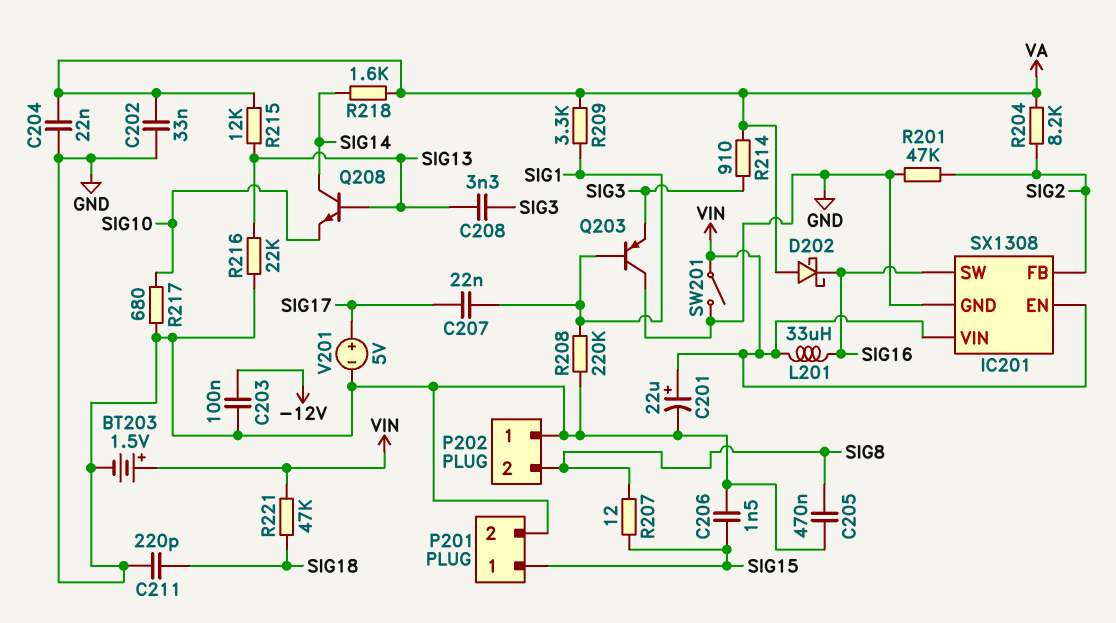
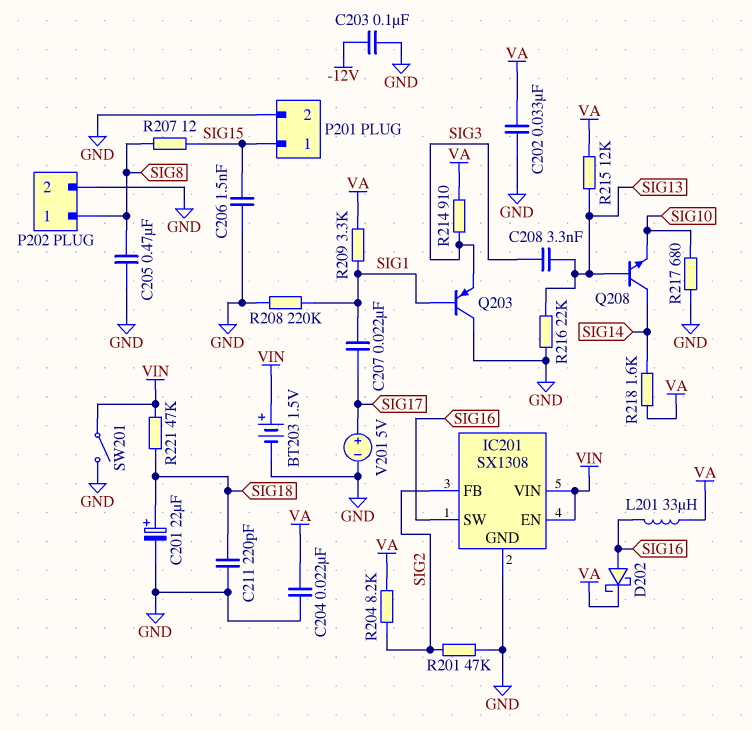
C201: 22uF (plus VIN, minus GND) -> 22uF (plus SIG18, minus GND)
D202: schottky (A VA, K SIG16) -> schottky (A SIG16, K VA)
L201: 33uH (SIG16, VIN) -> 33uH (SIG16, VA)
P202 pin 1: GND -> SIG8
P202 pin 2: SIG8 -> GND

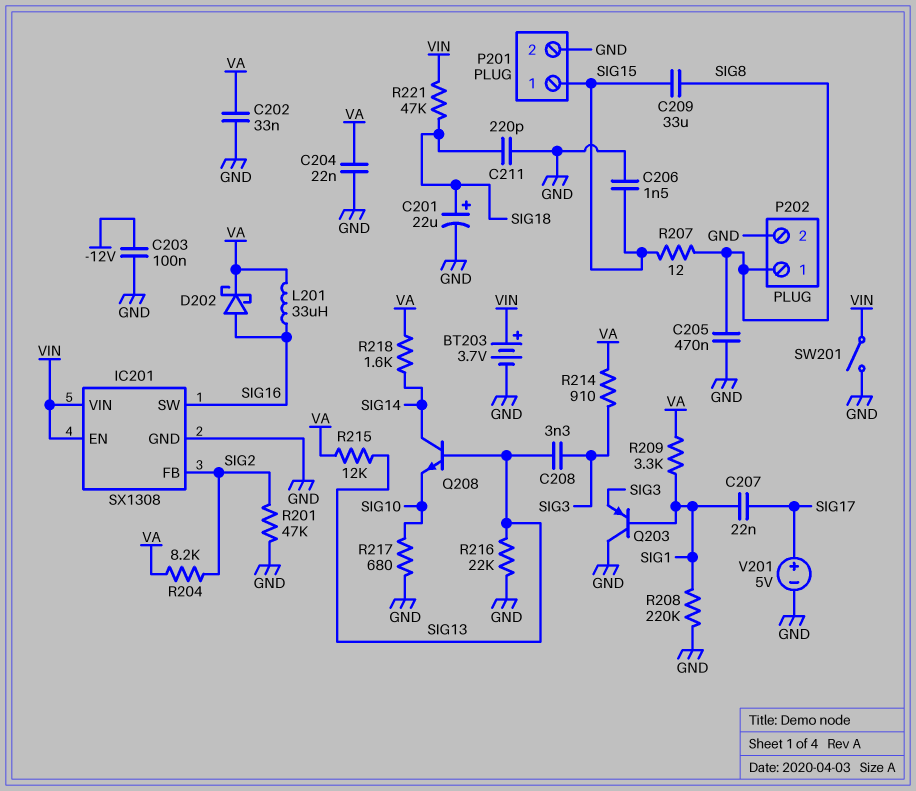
BT203: 1.5V (plus VIN, minus GND) -> 3.7V (plus VIN, minus GND)
C209: none -> 33uF (SIG8, SIG15)

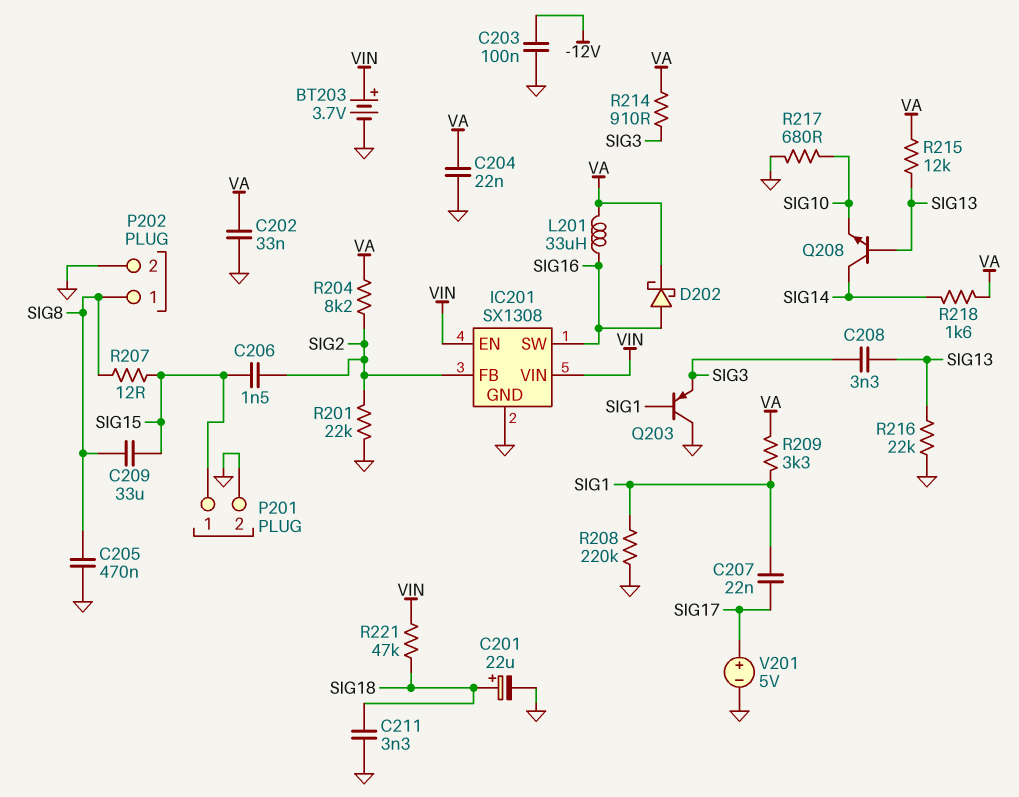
C206: 1.5nF (GND, SIG15) -> 1.5nF (SIG2, SIG15)
C211: 220pF (GND, SIG18) -> 3.3nF (GND, SIG18)
R201: 47k (GND, SIG2) -> 22k (GND, SIG2)
SW201: switch (GND, VIN) -> none

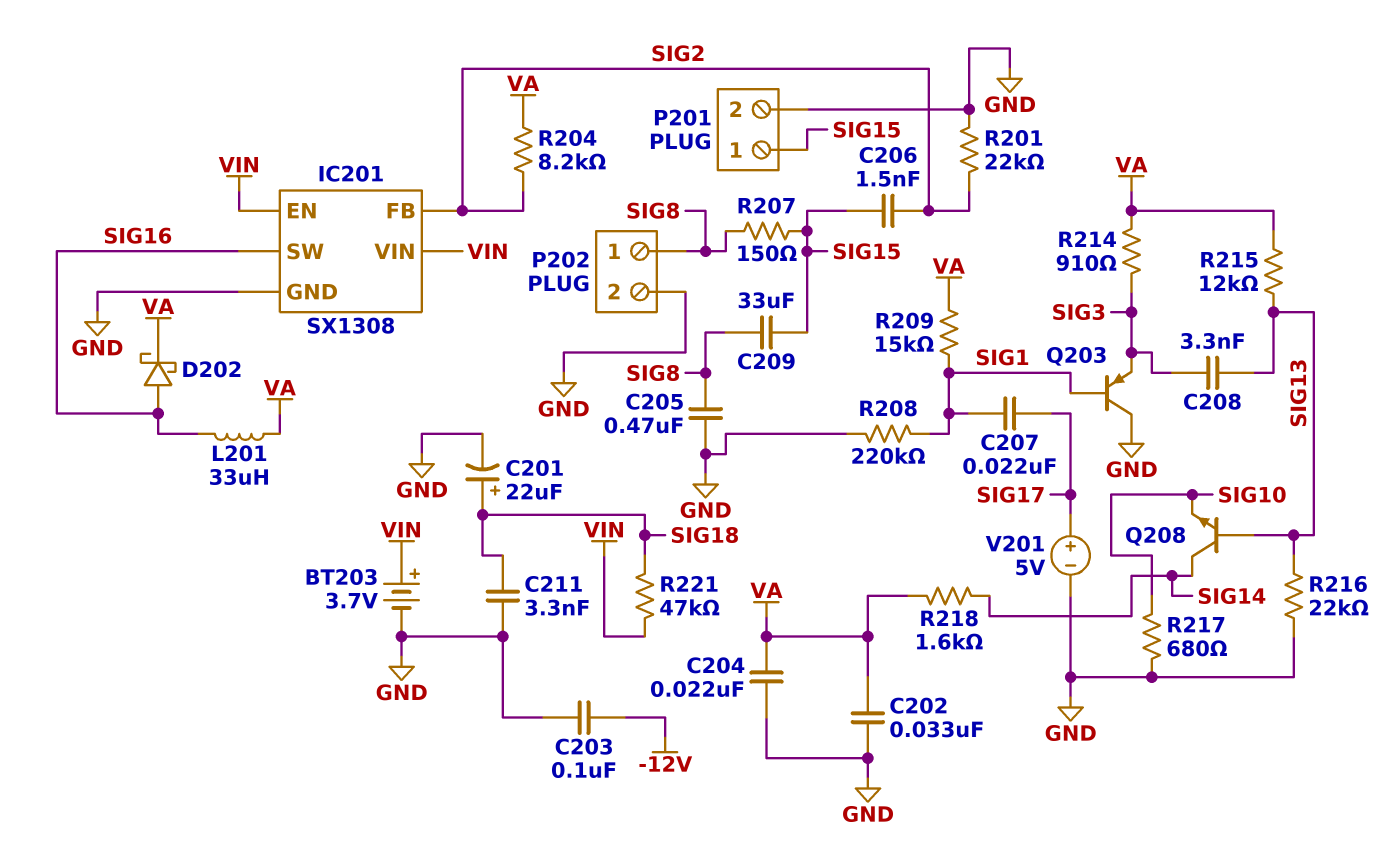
R207: 12 (SIG8, SIG15) -> 150 (SIG8, SIG15)
R209: 3.3k (SIG1, VA) -> 15k (SIG1, VA)

